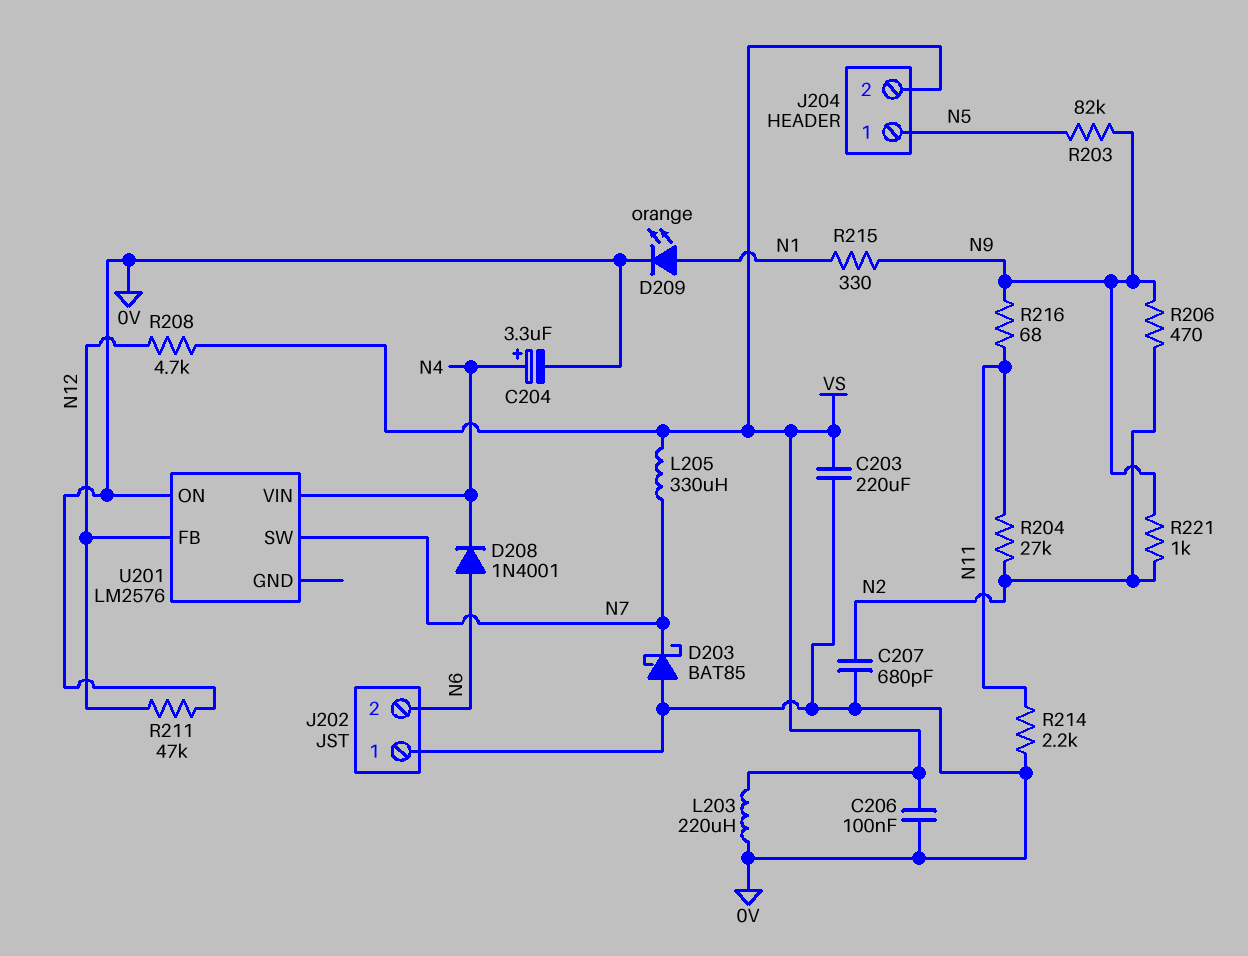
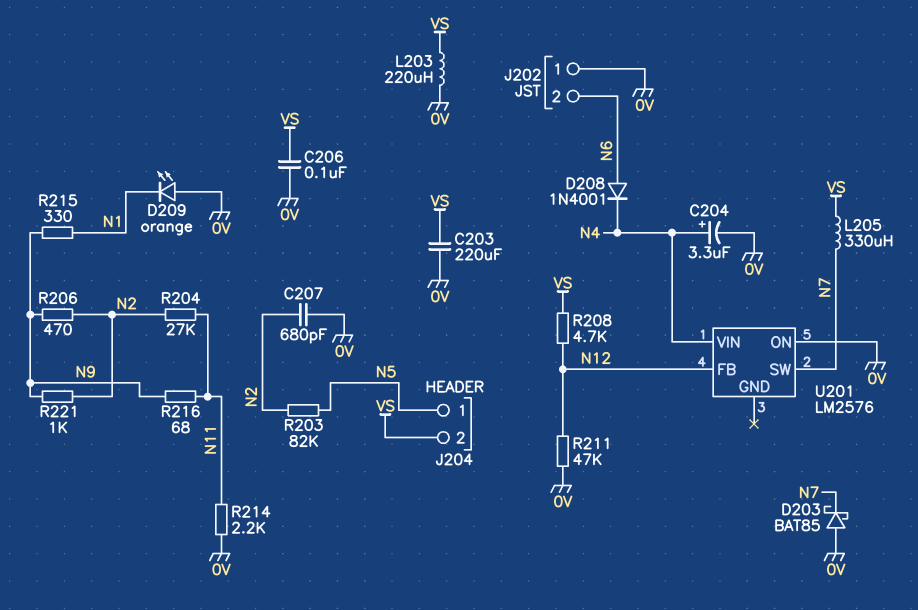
D209: LED orange (A N1, K 0V) -> LED orange (A 0V, K N1)
R203: 82k (N5, N9) -> 82k (N2, N5)

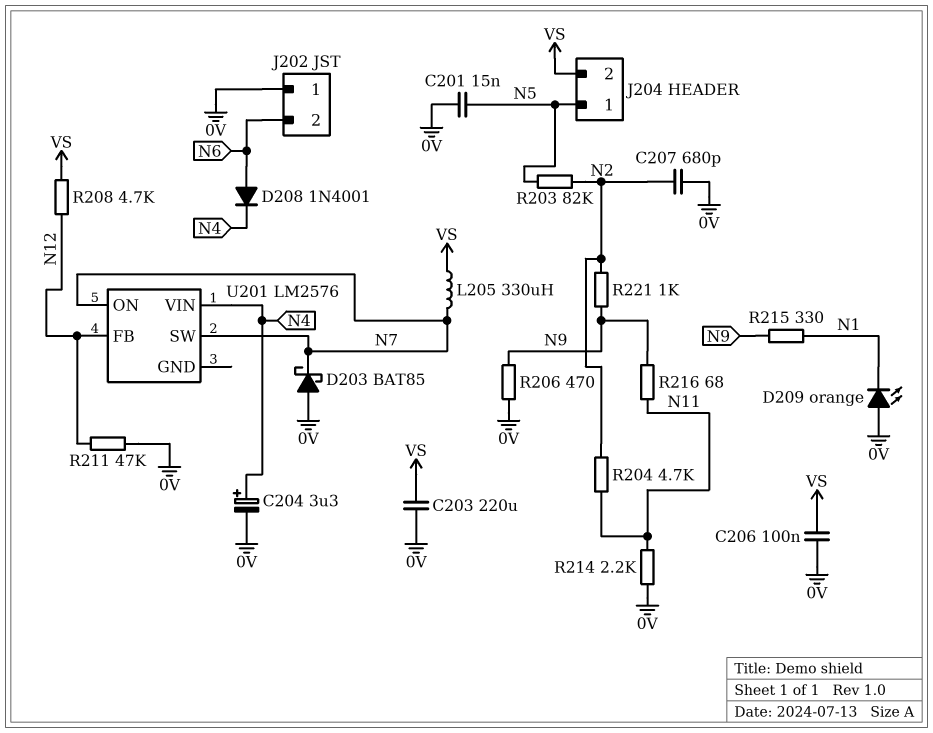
C201: none -> 15nF (0V, N5)
L203: 220uH (0V, VS) -> none
R204: 27k (N2, N11) -> 4.7k (N2, N11)
R206: 470 (N2, N9) -> 470 (0V, N9)
U201 pin ON: 0V -> N7

